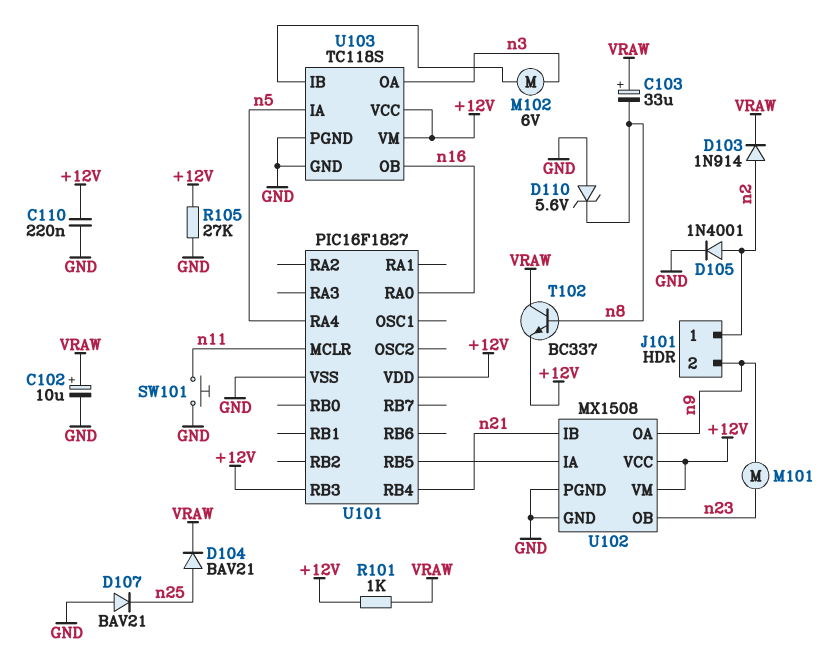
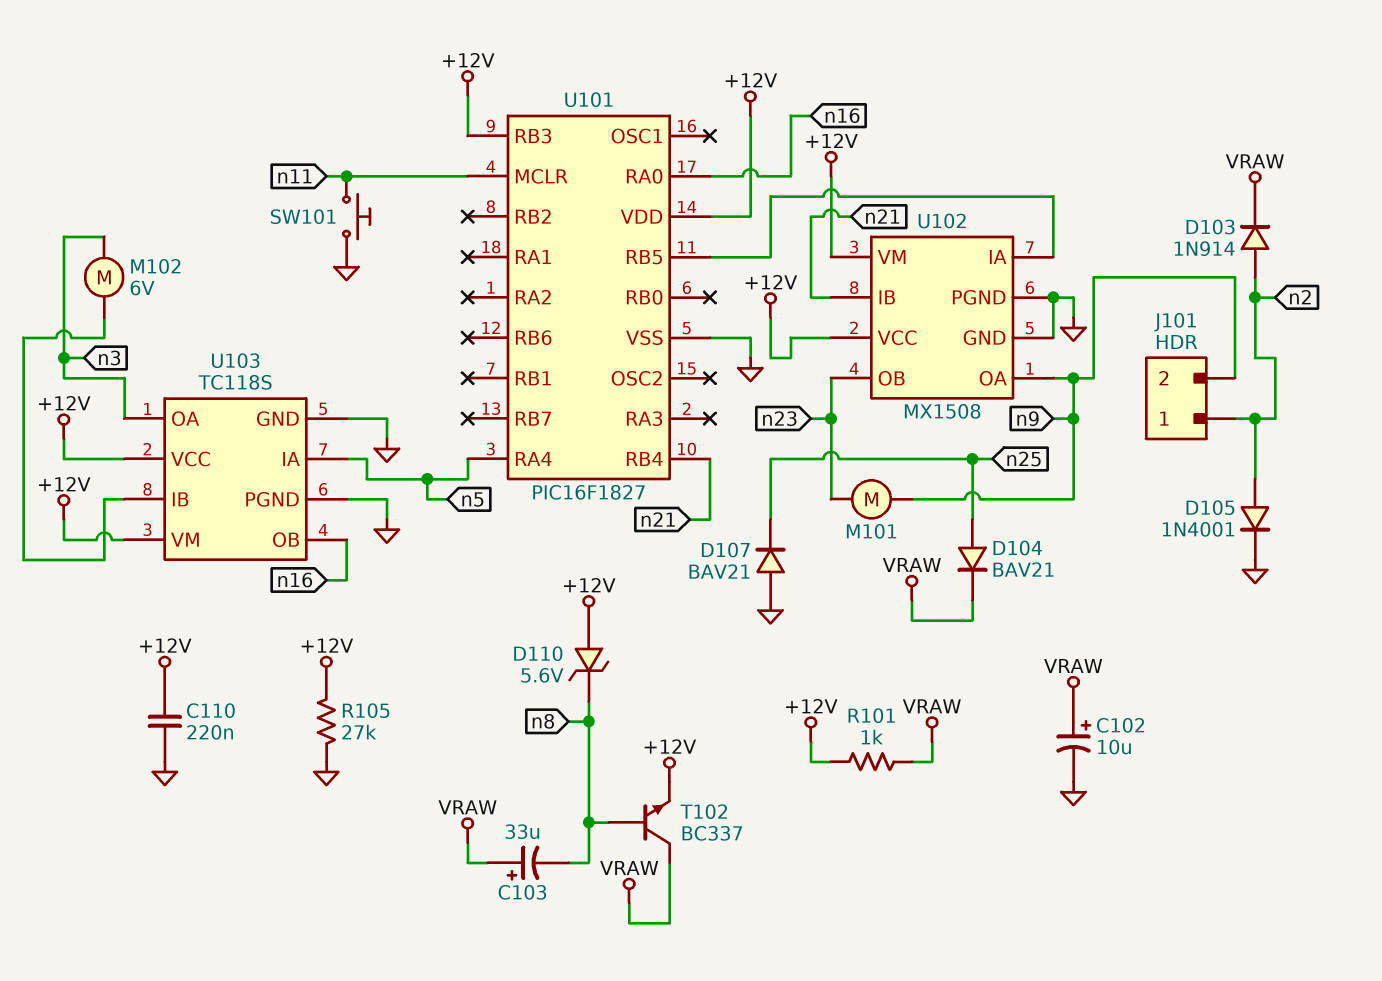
D110: zener 5.6V (A GND, K n8) -> zener 5.6V (A +12V, K n8)

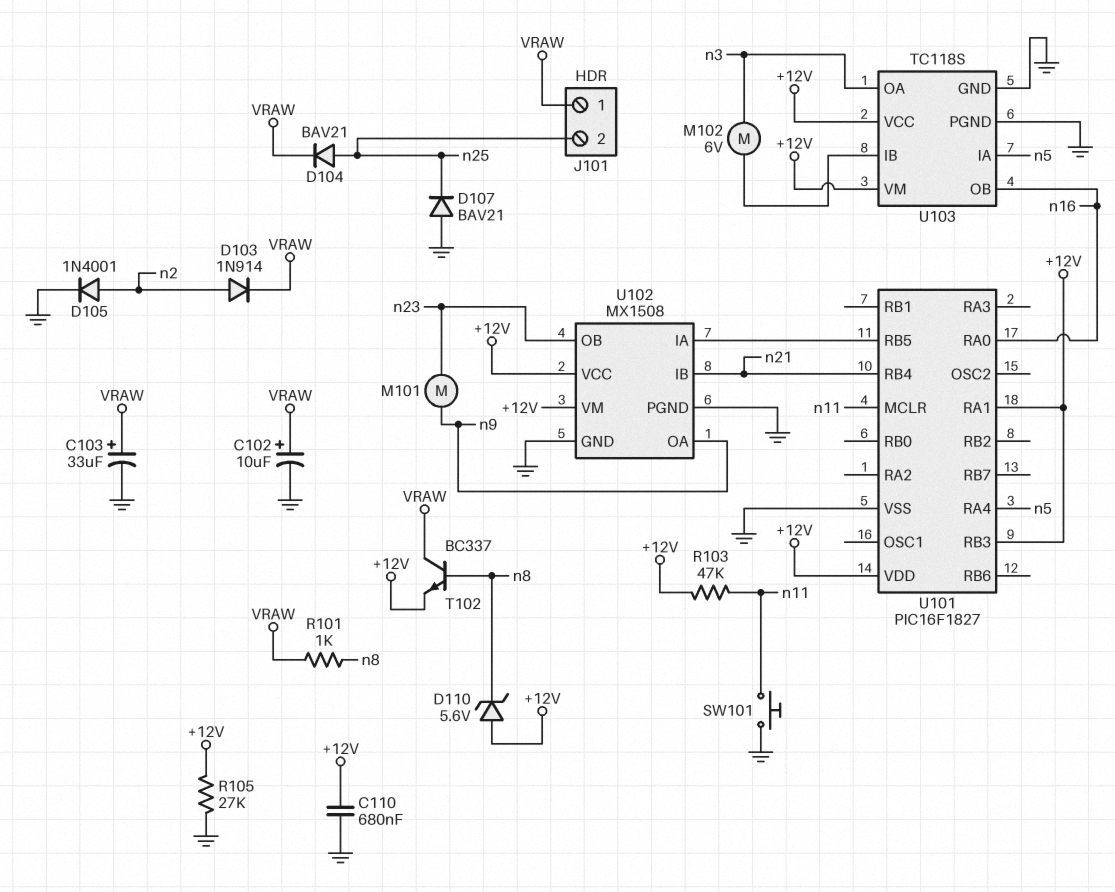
C103: 33uF (plus VRAW, minus n8) -> 33uF (plus VRAW, minus GND)
C110: 220nF (+12V, GND) -> 680nF (+12V, GND)
J101 pin 1: n2 -> VRAW
J101 pin 2: n9 -> n25
R101: 1k (+12V, VRAW) -> 1k (VRAW, n8)
R103: none -> 47k (+12V, n11)
U101 pin RA1: none -> +12V

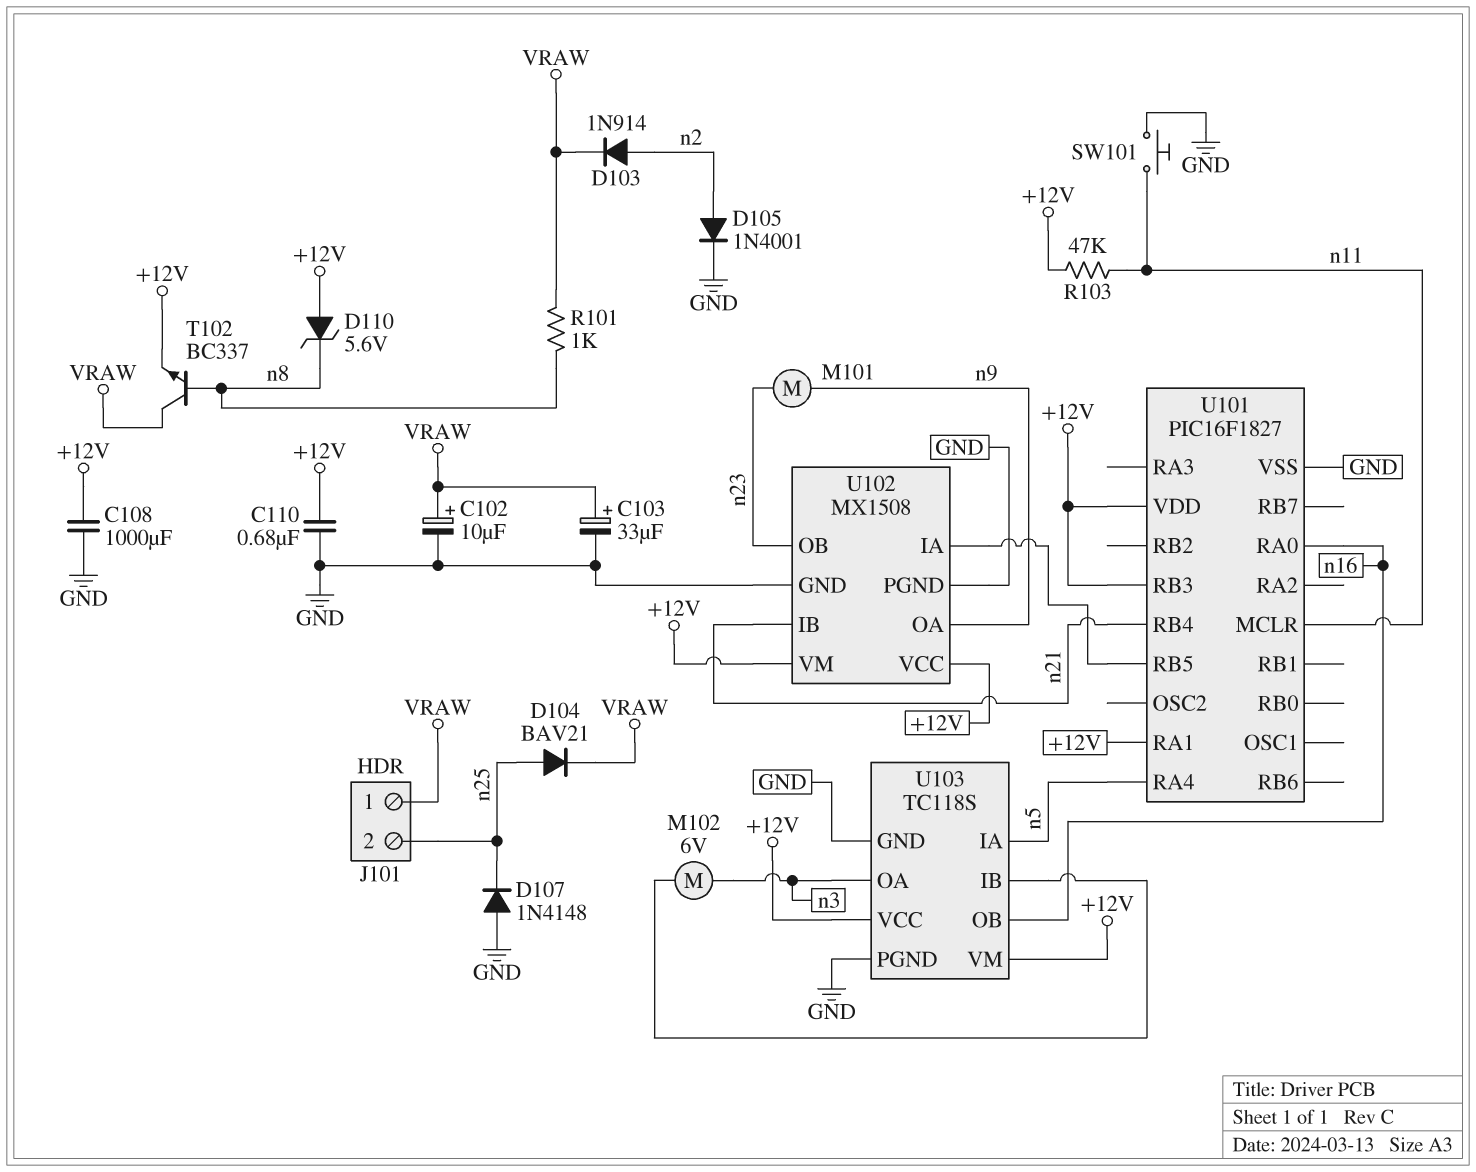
C108: none -> 1000uF (+12V, GND)
D107: diode BAV21 (A GND, K n25) -> diode 1N4148 (A GND, K n25)
R105: 27k (+12V, GND) -> none

